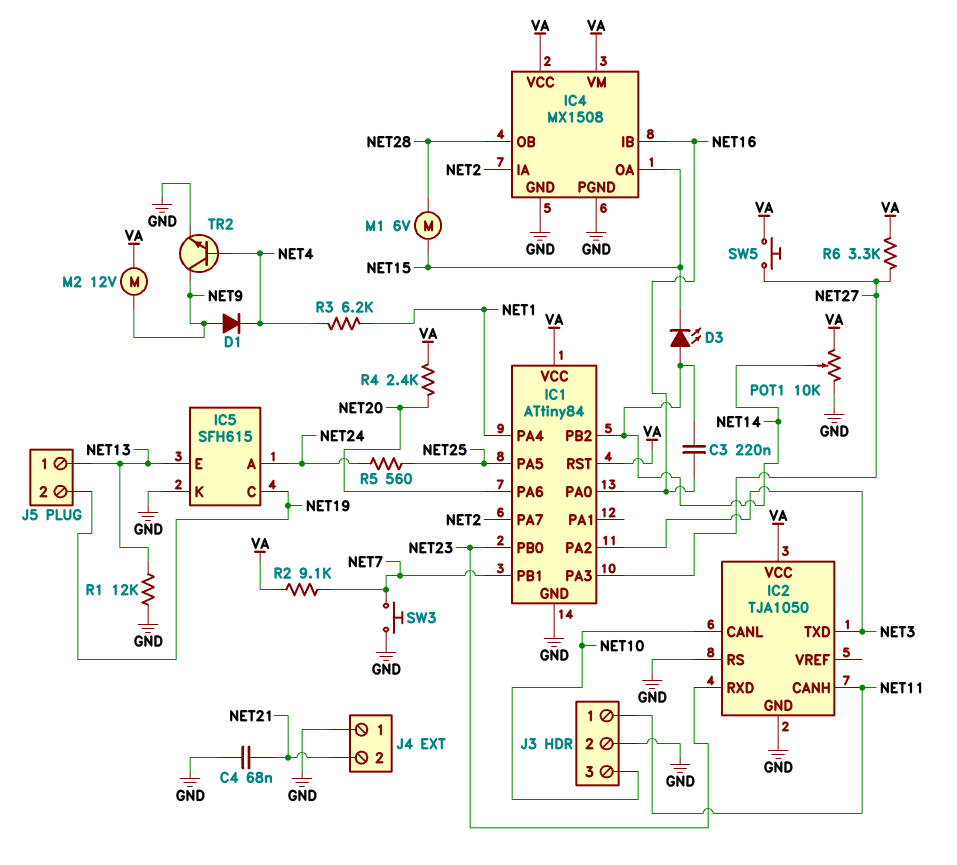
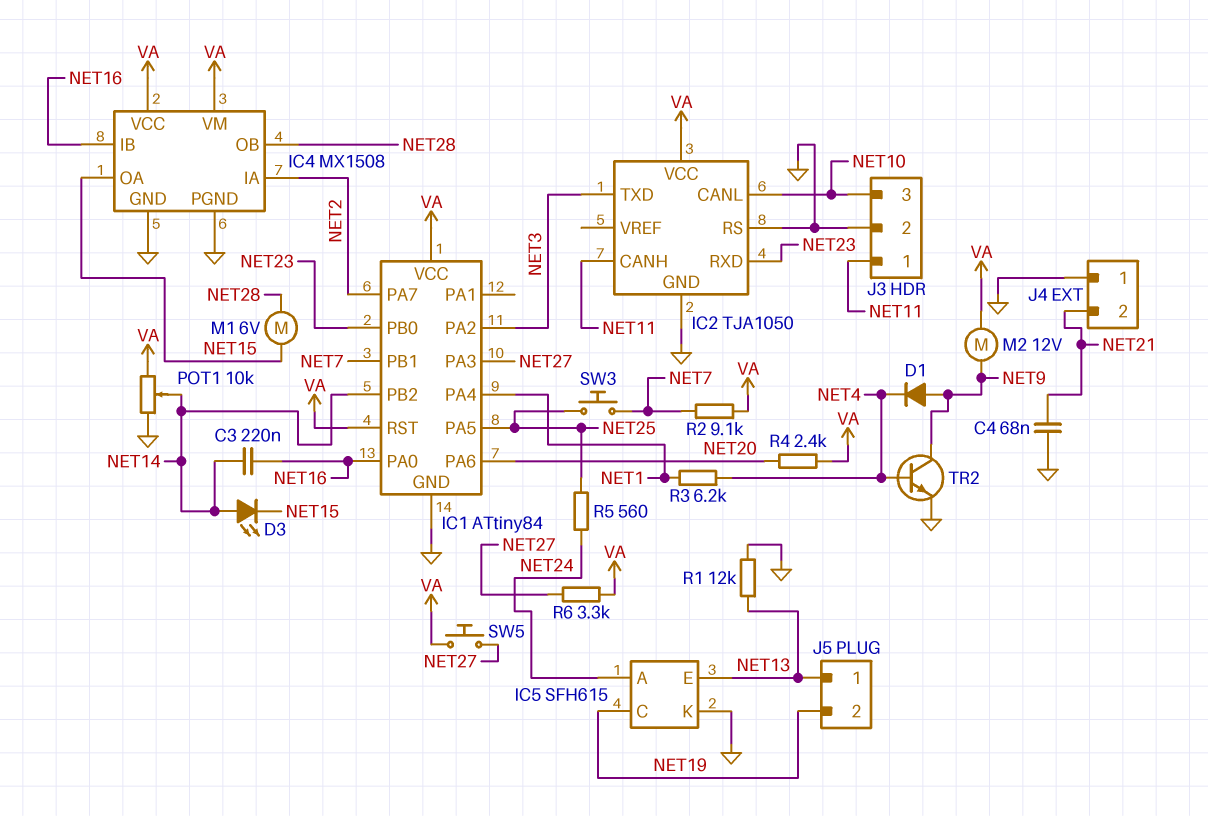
SW3: button (GND, NET7) -> button (NET7, NET25)

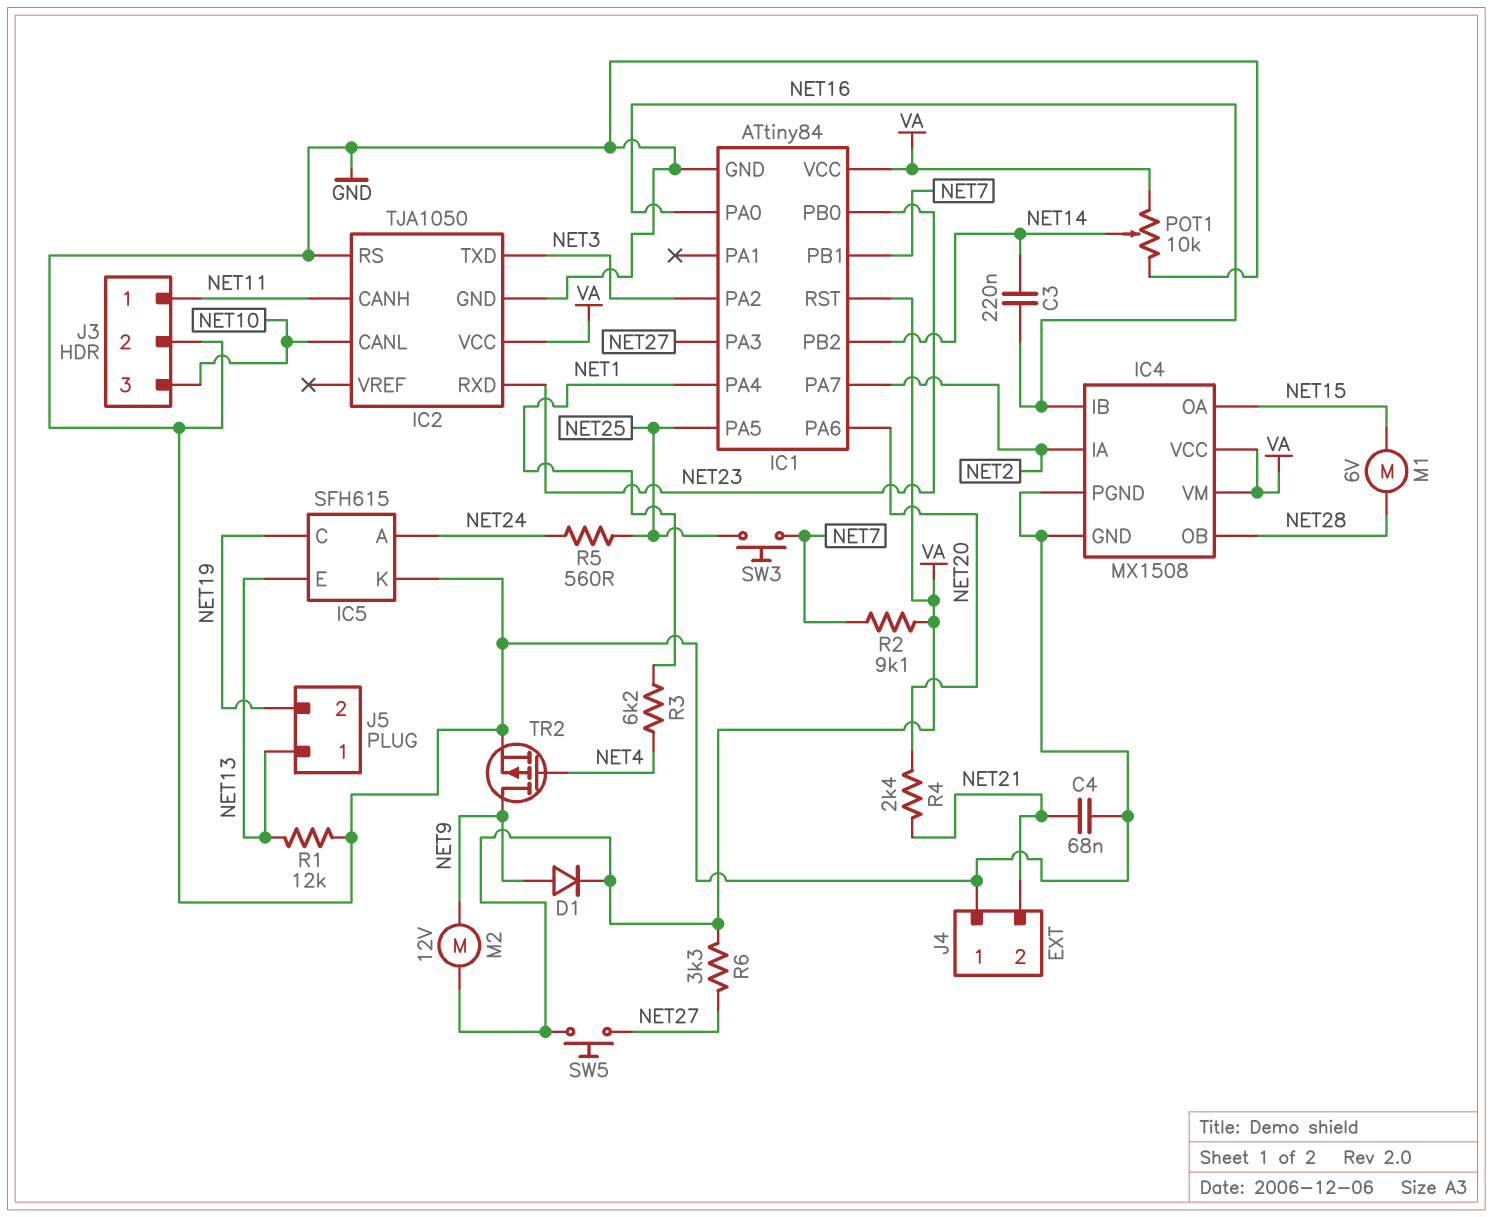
D1: diode (A NET9, K NET4) -> diode (A NET9, K VA)
D3: LED (A NET14, K NET15) -> none
R4: 2.4k (NET20, VA) -> 2.4k (NET20, NET21)
TR2: NPN (B NET4, C NET9, E GND) -> PMOS (G NET4, D NET9, S GND)

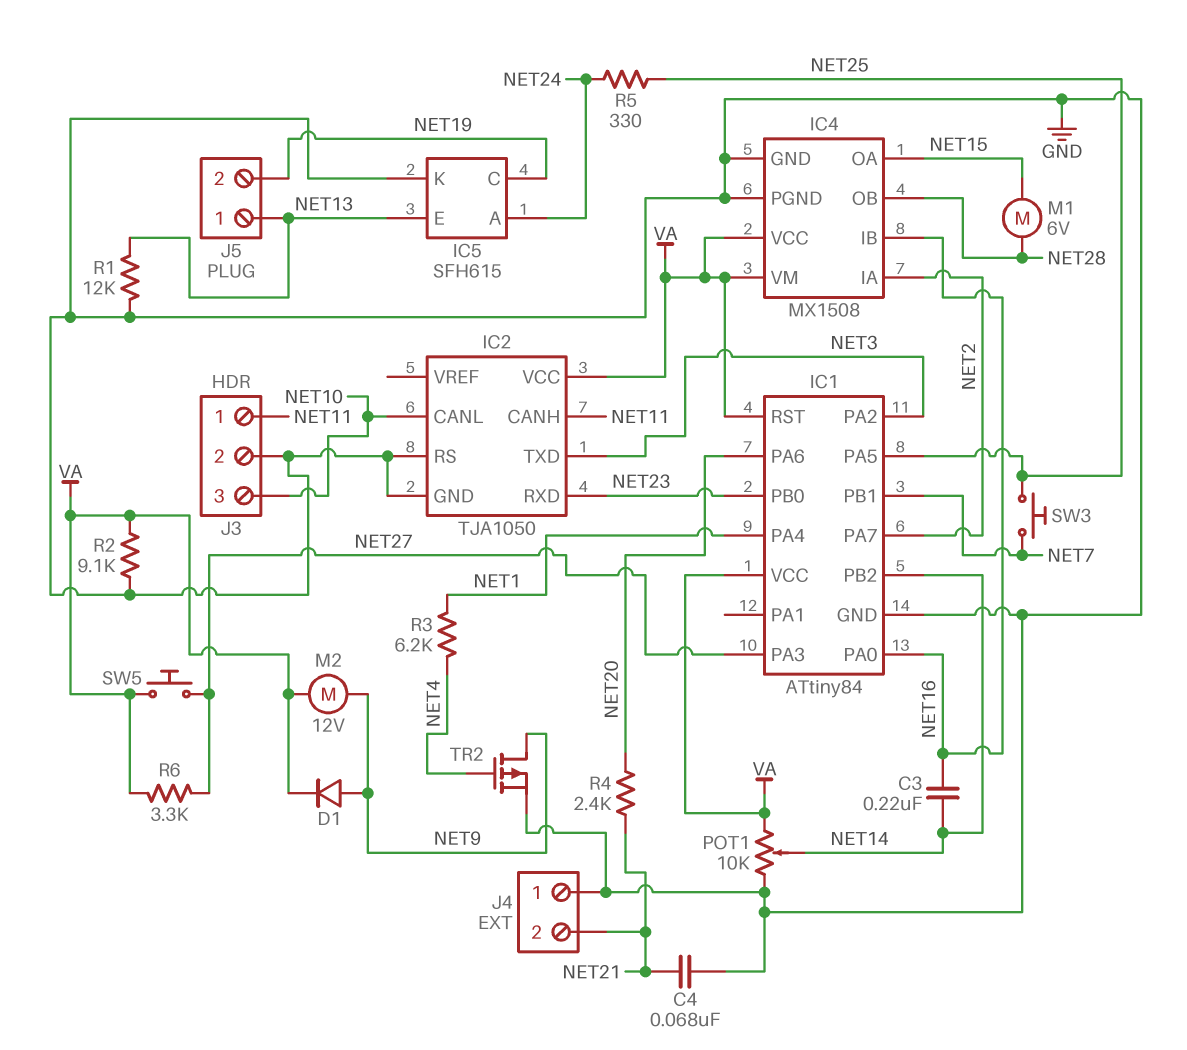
R2: 9.1k (NET7, VA) -> 9.1k (GND, VA)
R5: 560 (NET24, NET25) -> 330 (NET24, NET25)

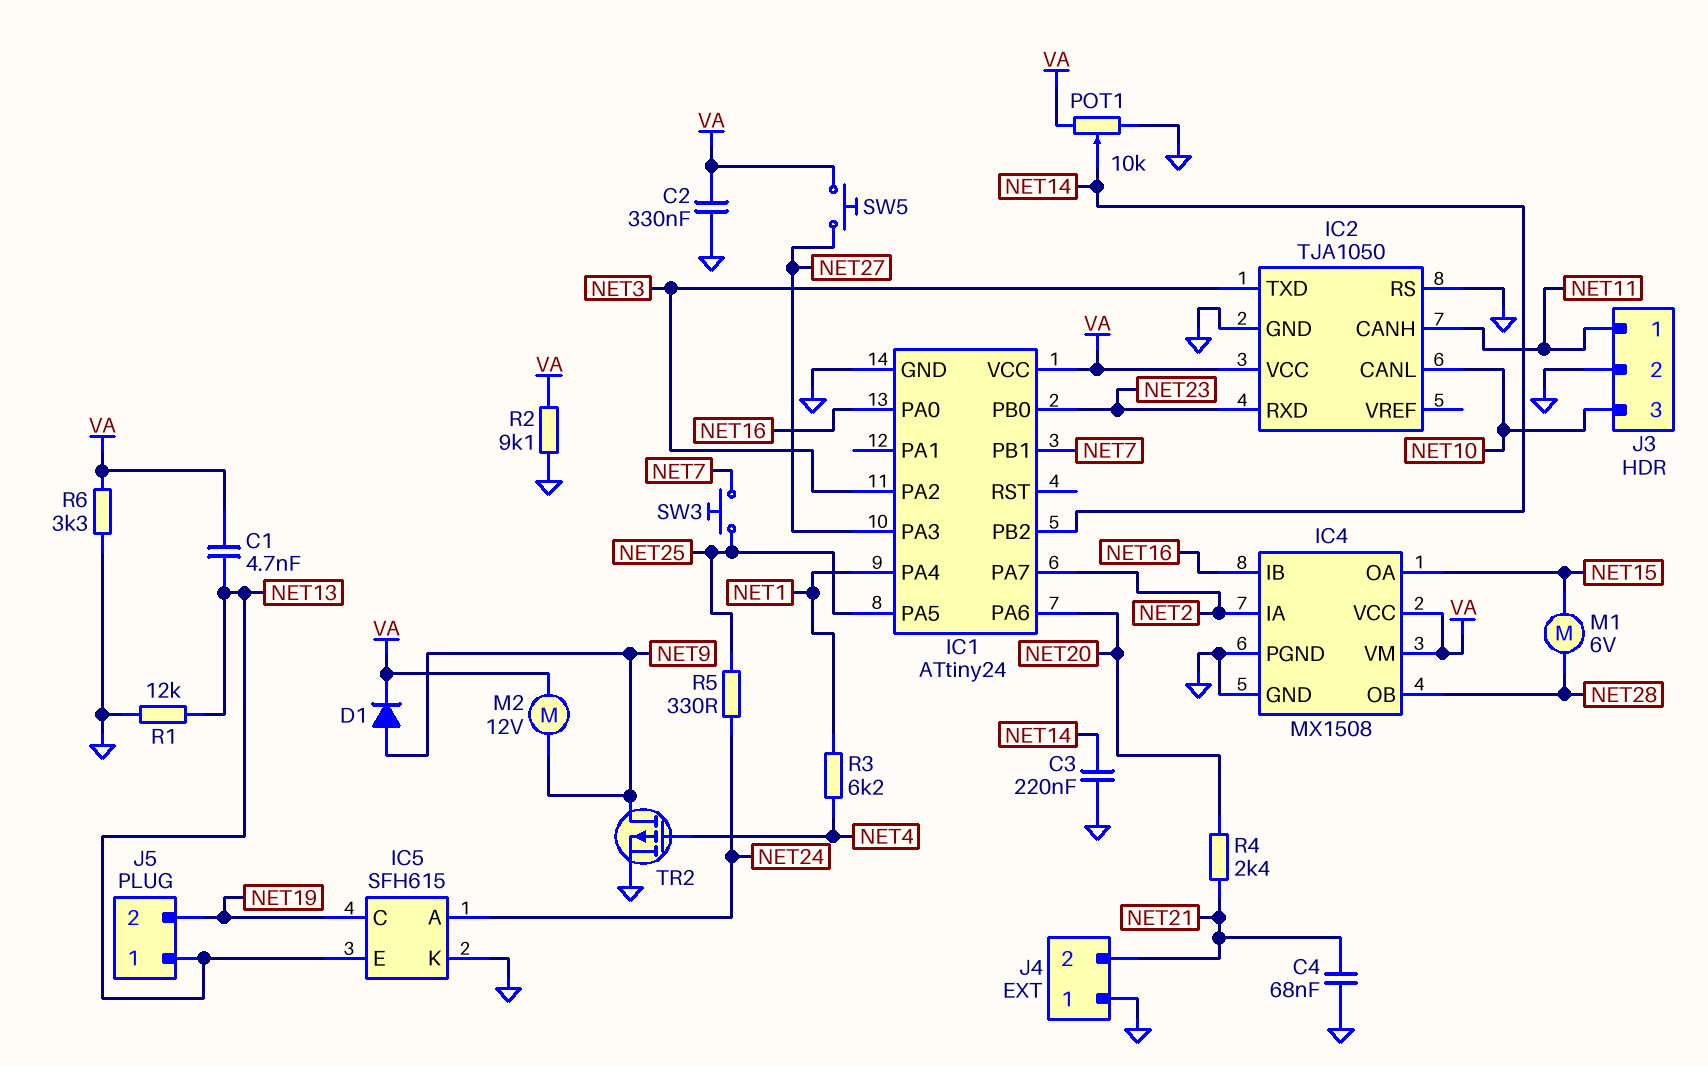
C1: none -> 4.7nF (NET13, VA)
C2: none -> 330nF (GND, VA)
C3: 220nF (NET14, NET16) -> 220nF (GND, NET14)
IC1: ATtiny84 -> ATtiny24
IC1 pin RST: VA -> none
R6: 3.3k (NET27, VA) -> 3.3k (GND, VA)

